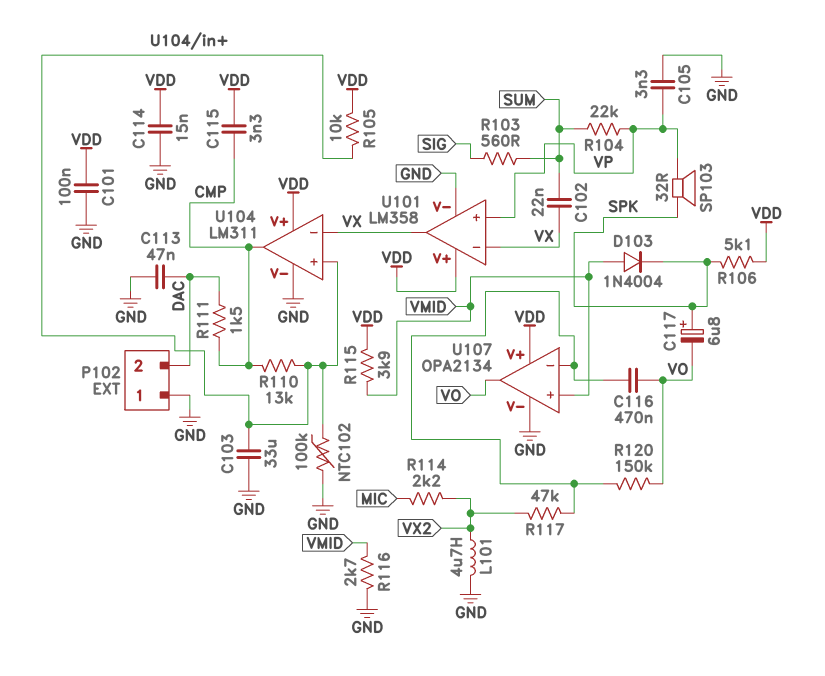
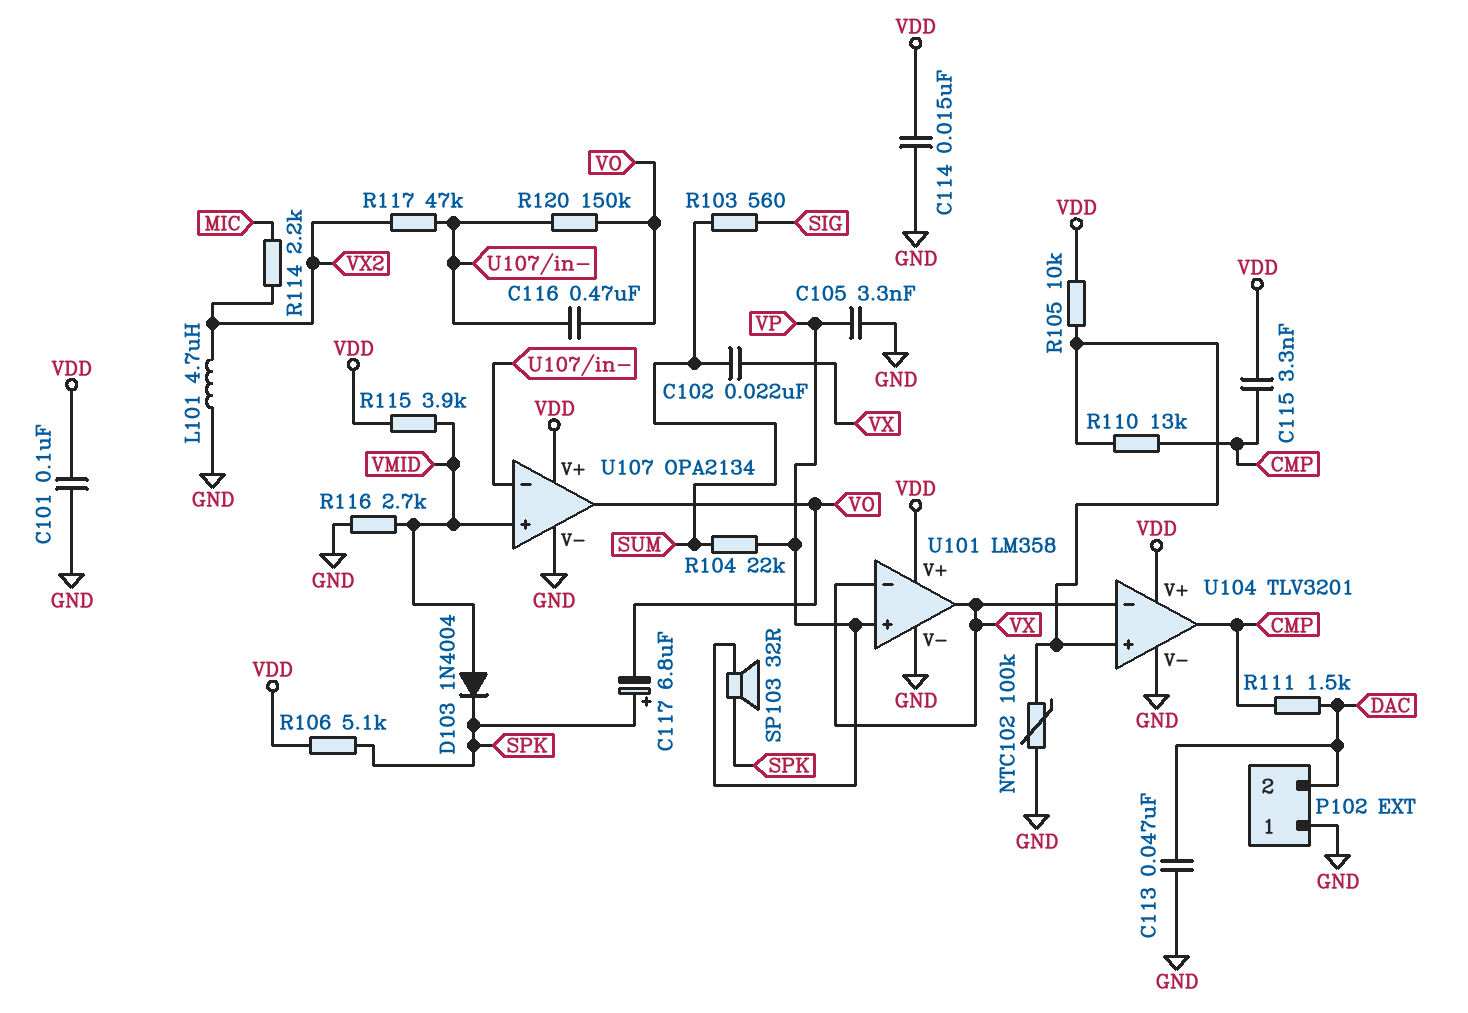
C103: 33uF (GND, U104/in+) -> none
U104: LM311 -> TLV3201

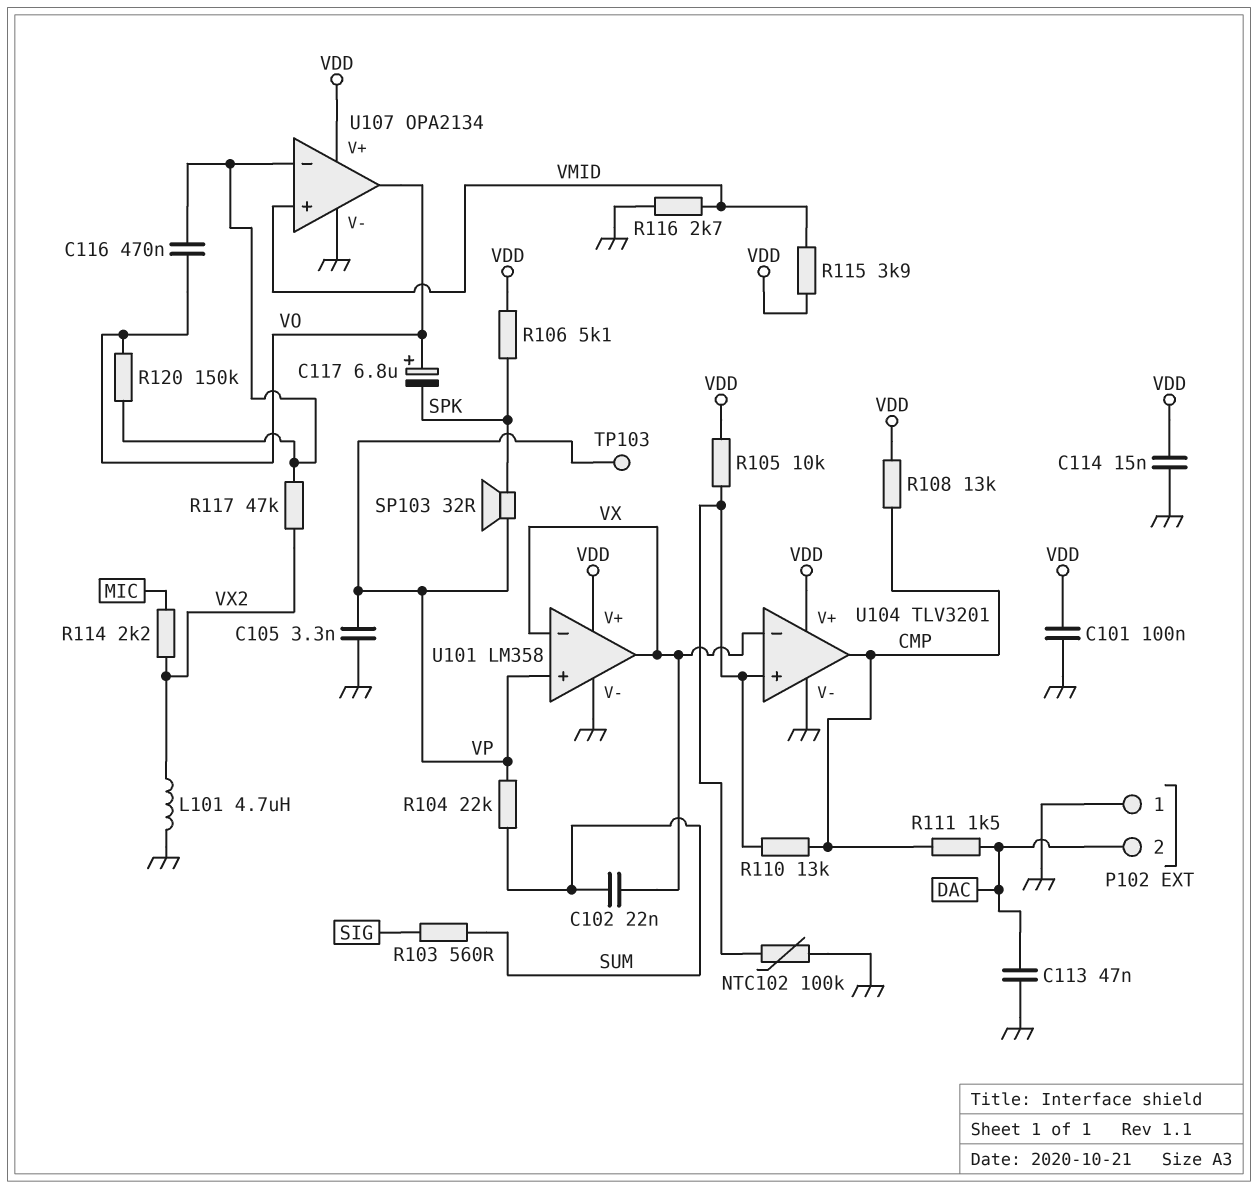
C115: 3.3nF (CMP, VDD) -> none
C117: 6.8uF (plus SPK, minus VO) -> 6.8uF (plus VO, minus SPK)
D103: diode 1N4004 (A VMID, K SPK) -> none
R108: none -> 13k (CMP, VDD)
TP103: none -> test point (VP)

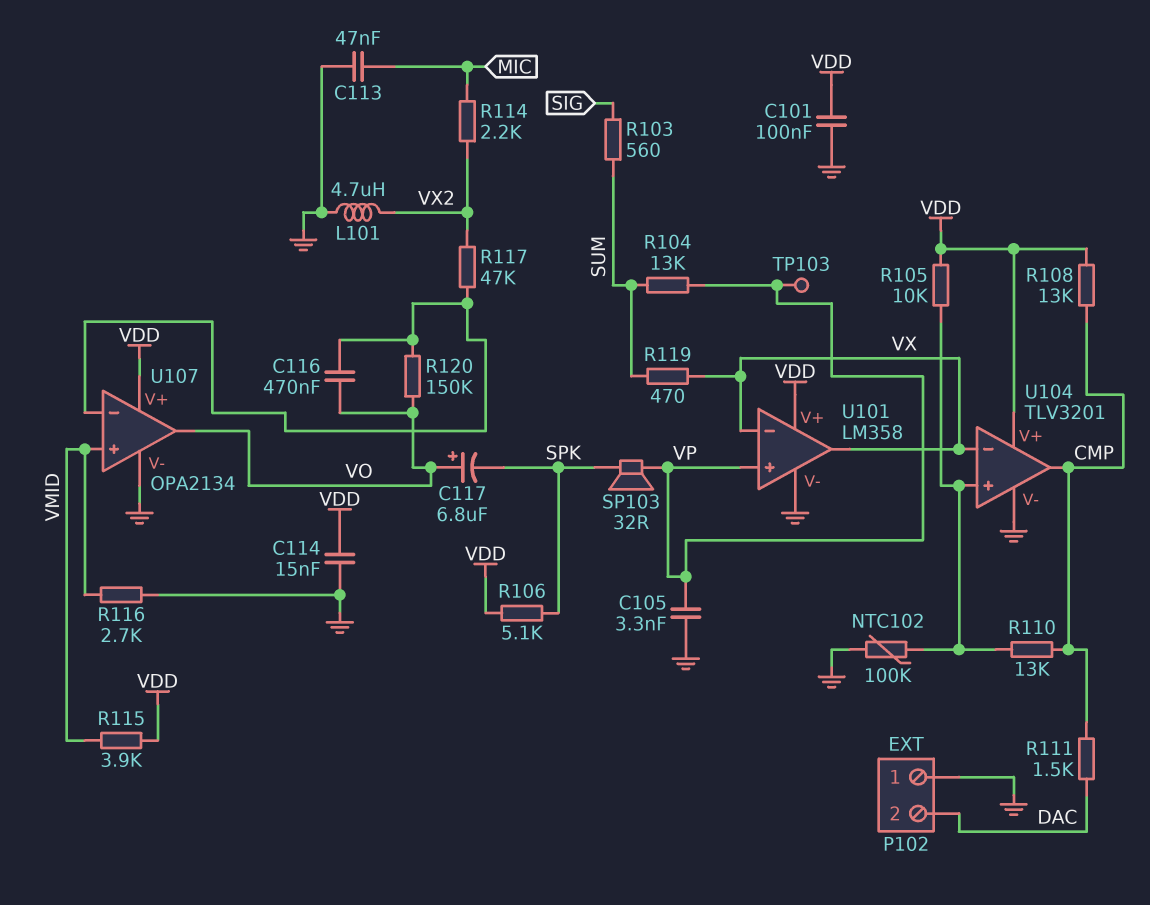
C102: 22nF (SUM, VX) -> none
C113: 47nF (DAC, GND) -> 47nF (GND, MIC)
R104: 22k (SUM, VP) -> 13k (SUM, VP)
R119: none -> 470 (SUM, VX)

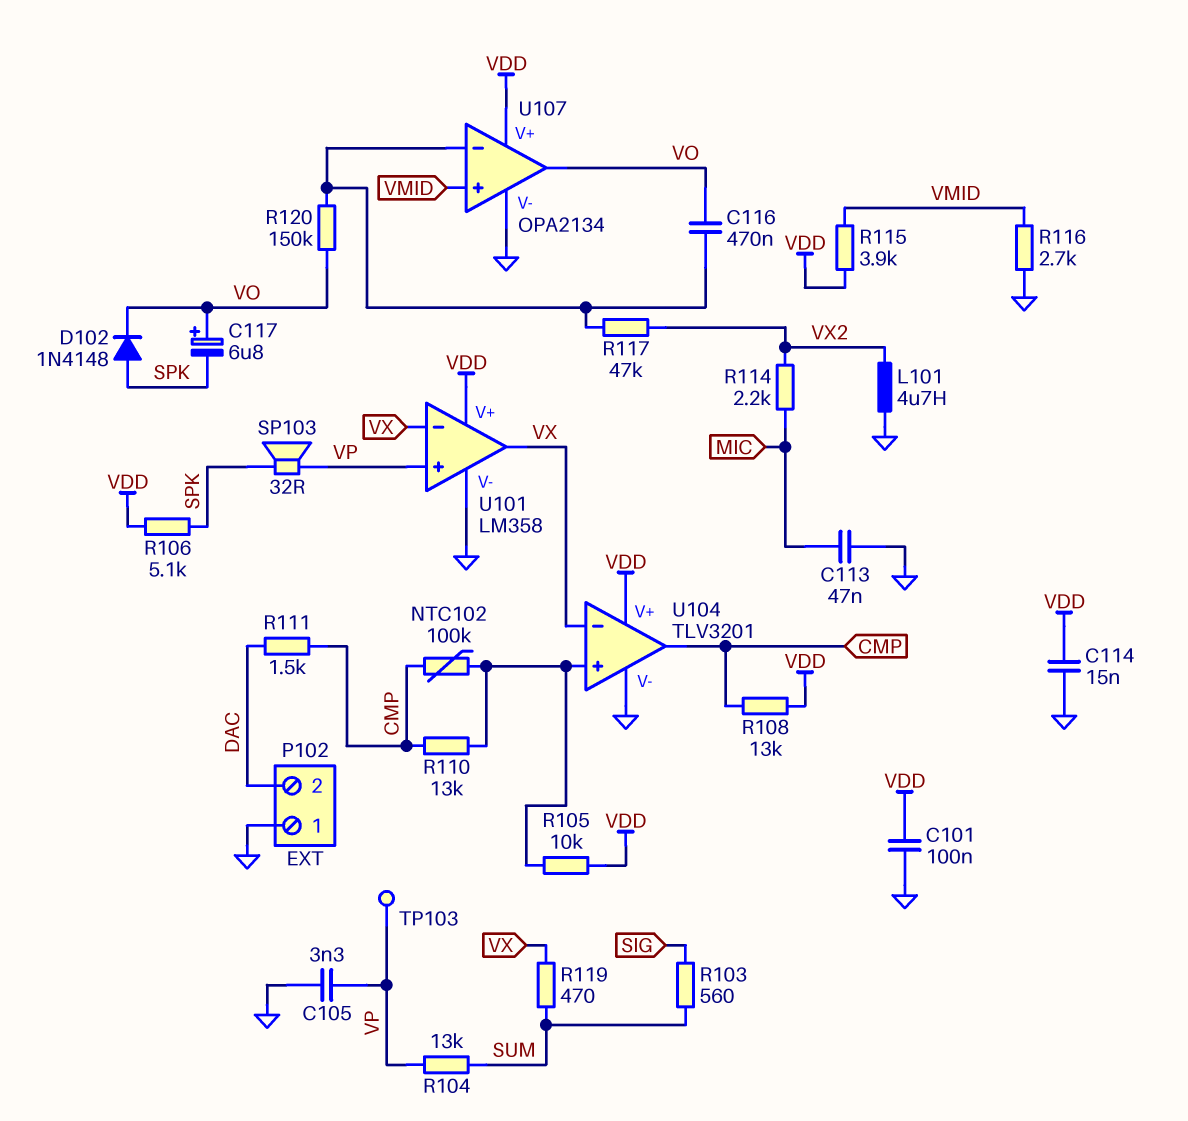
D102: none -> diode 1N4148 (A SPK, K VO)
NTC102: 100k (GND, U104/in+) -> 100k (CMP, U104/in+)

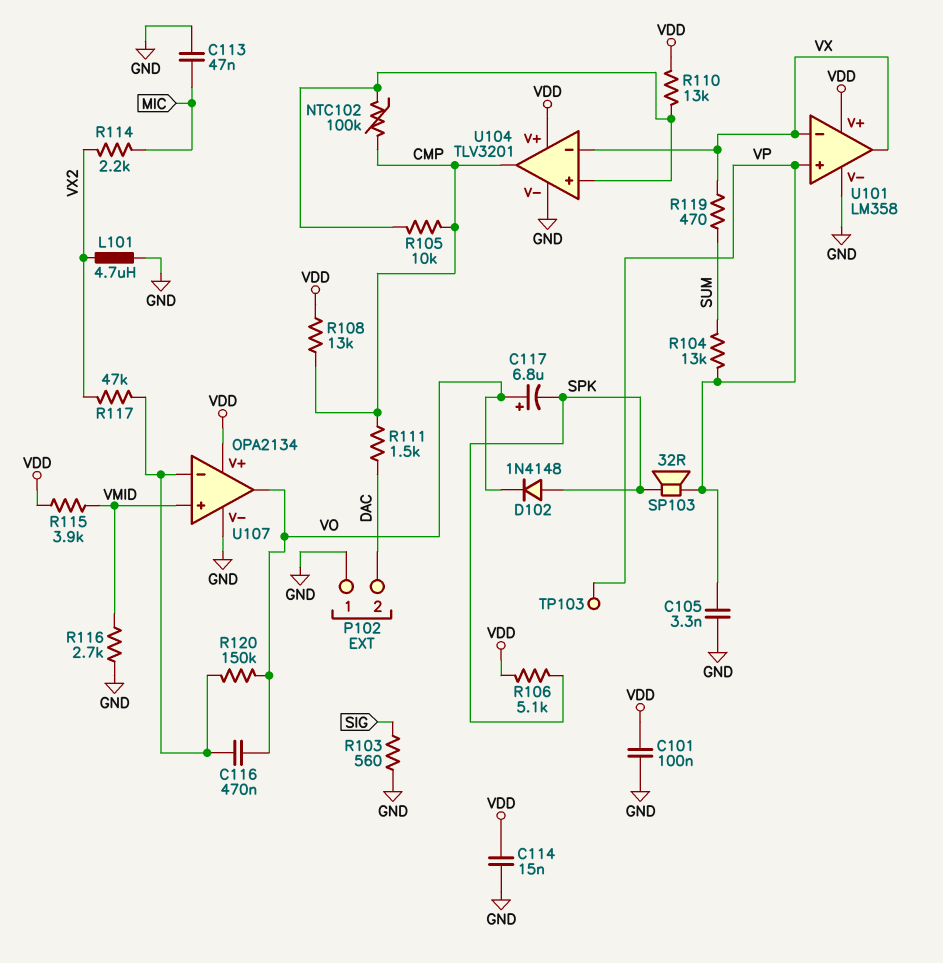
R103: 560 (SIG, SUM) -> 560 (GND, SIG)
R105: 10k (U104/in+, VDD) -> 10k (CMP, U104/in+)
R110: 13k (CMP, U104/in+) -> 13k (U104/in+, VDD)

